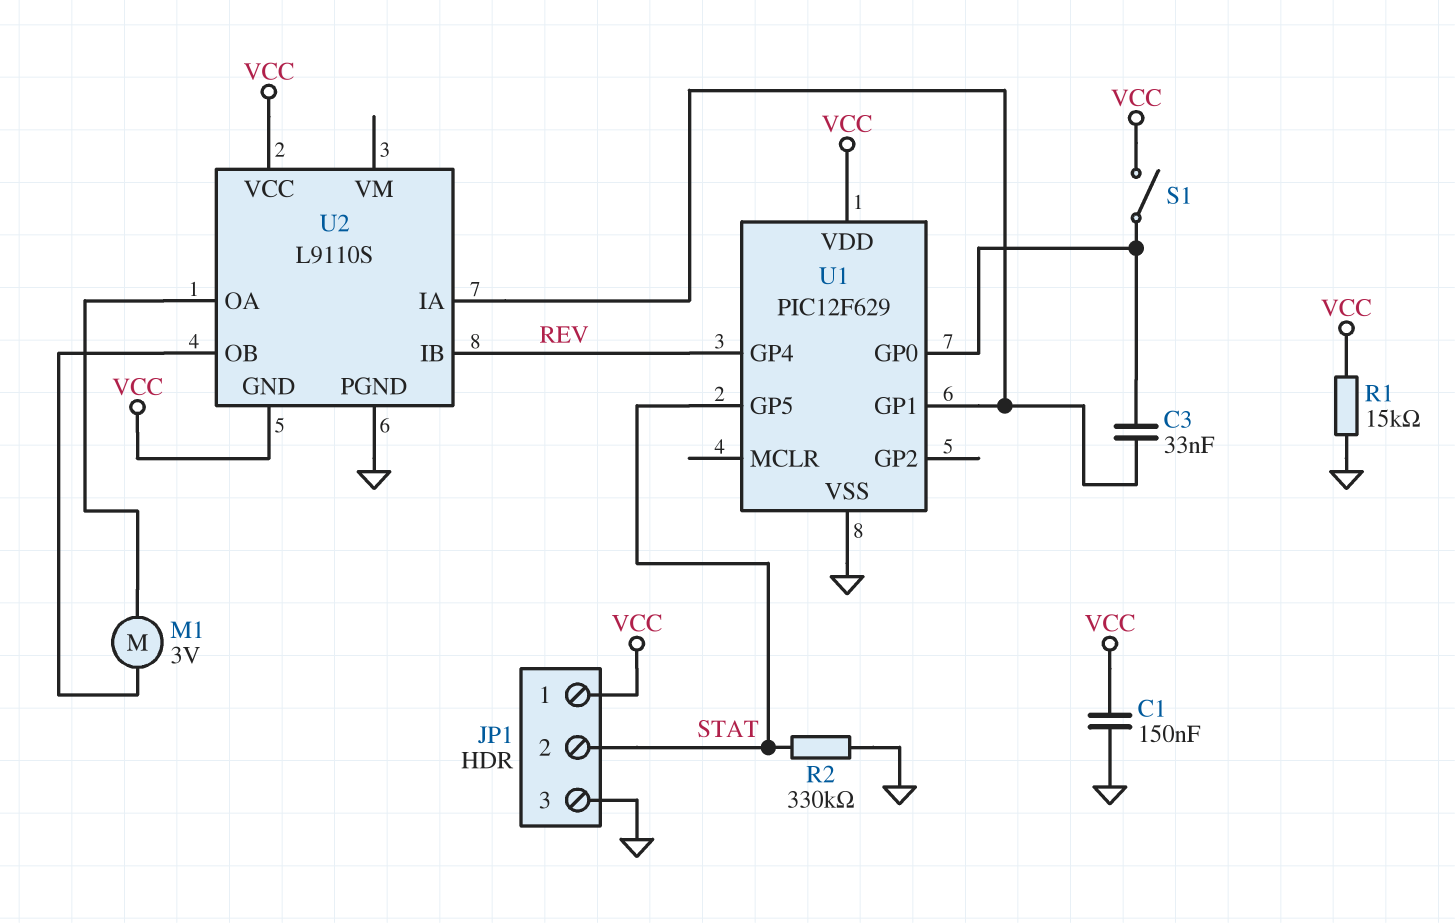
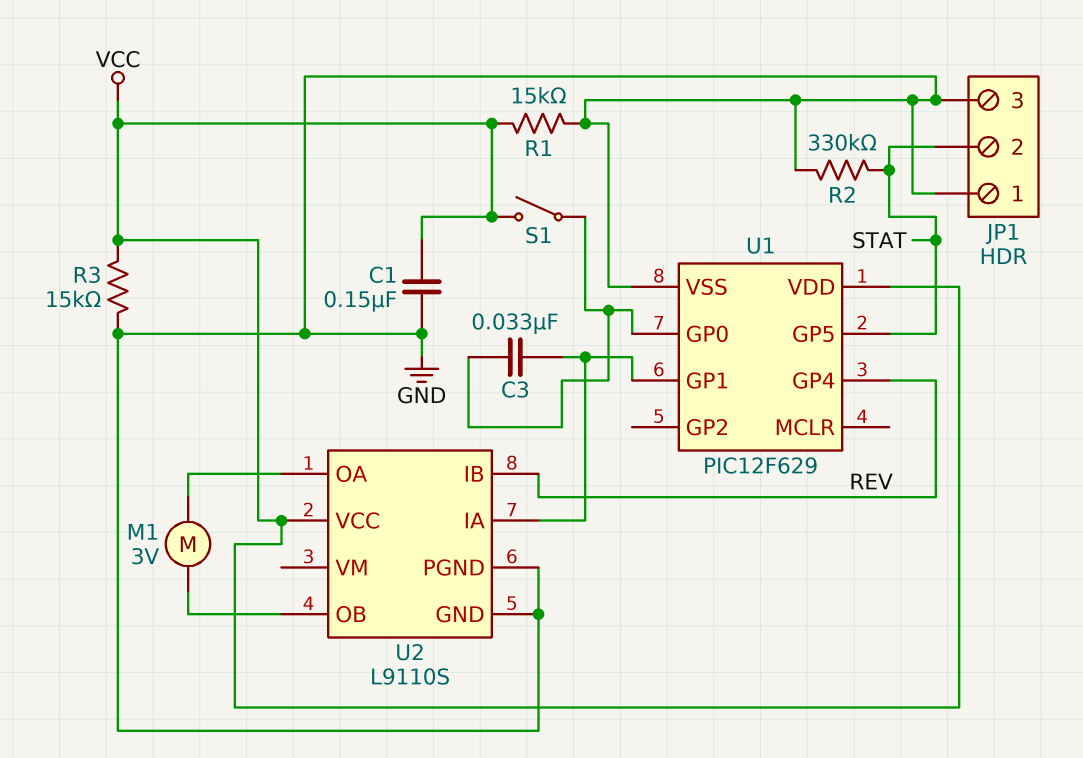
JP1 pin 1: VCC -> GND
R3: none -> 15k (GND, VCC)
U2 pin GND: VCC -> GND

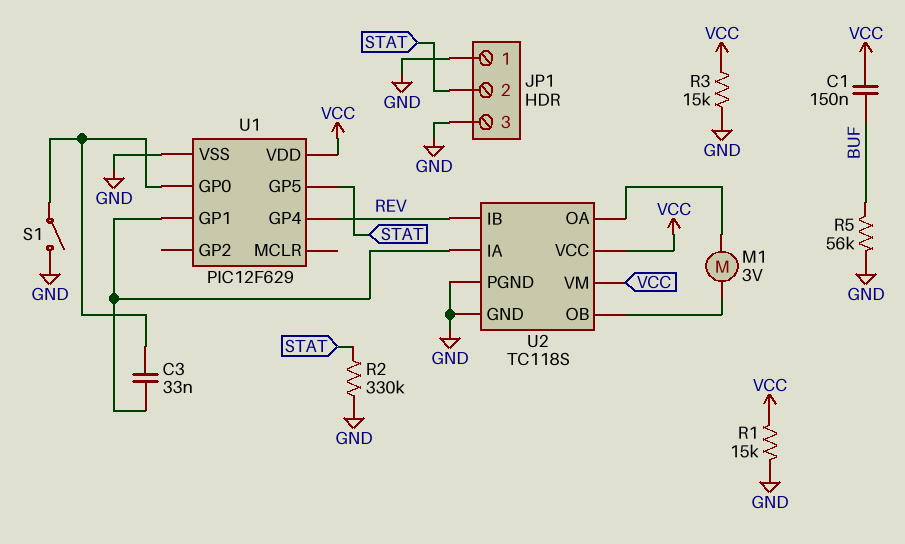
C1: 150nF (GND, VCC) -> 150nF (BUF, VCC)
R5: none -> 56k (BUF, GND)
S1: switch (U1/GP0, VCC) -> switch (GND, U1/GP0)
U2: L9110S -> TC118S
U2 pin VM: none -> VCC

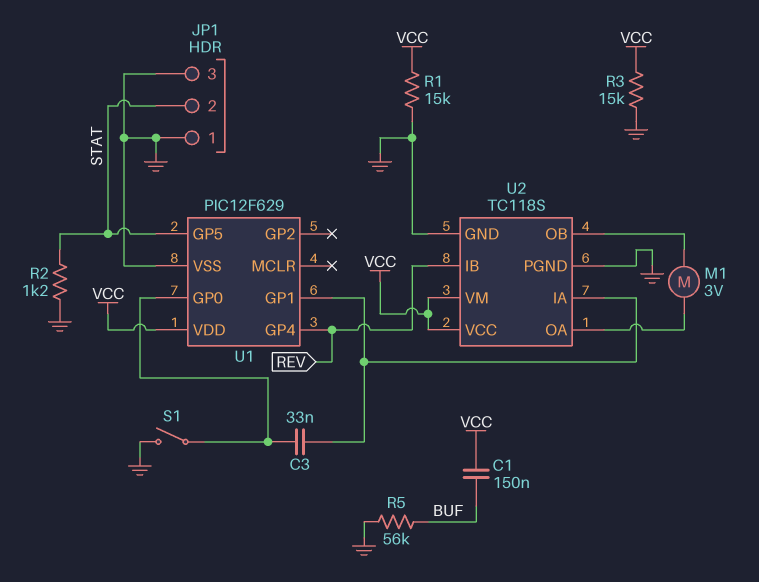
R2: 330k (GND, STAT) -> 1.2k (GND, STAT)

